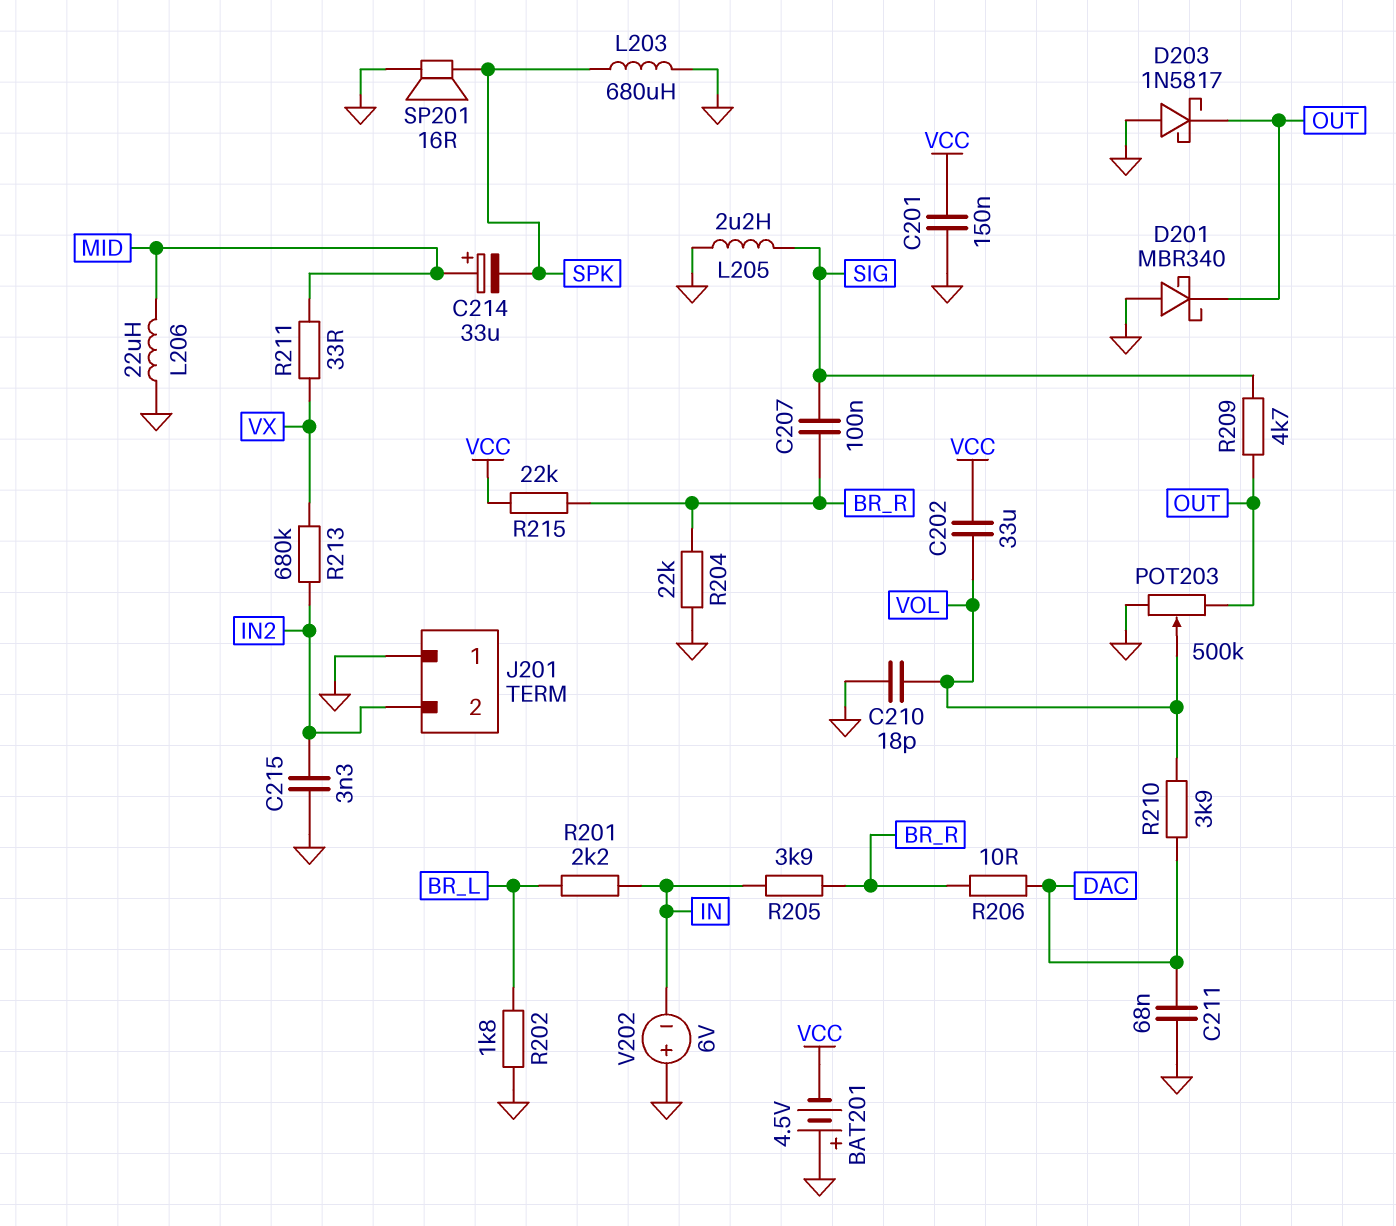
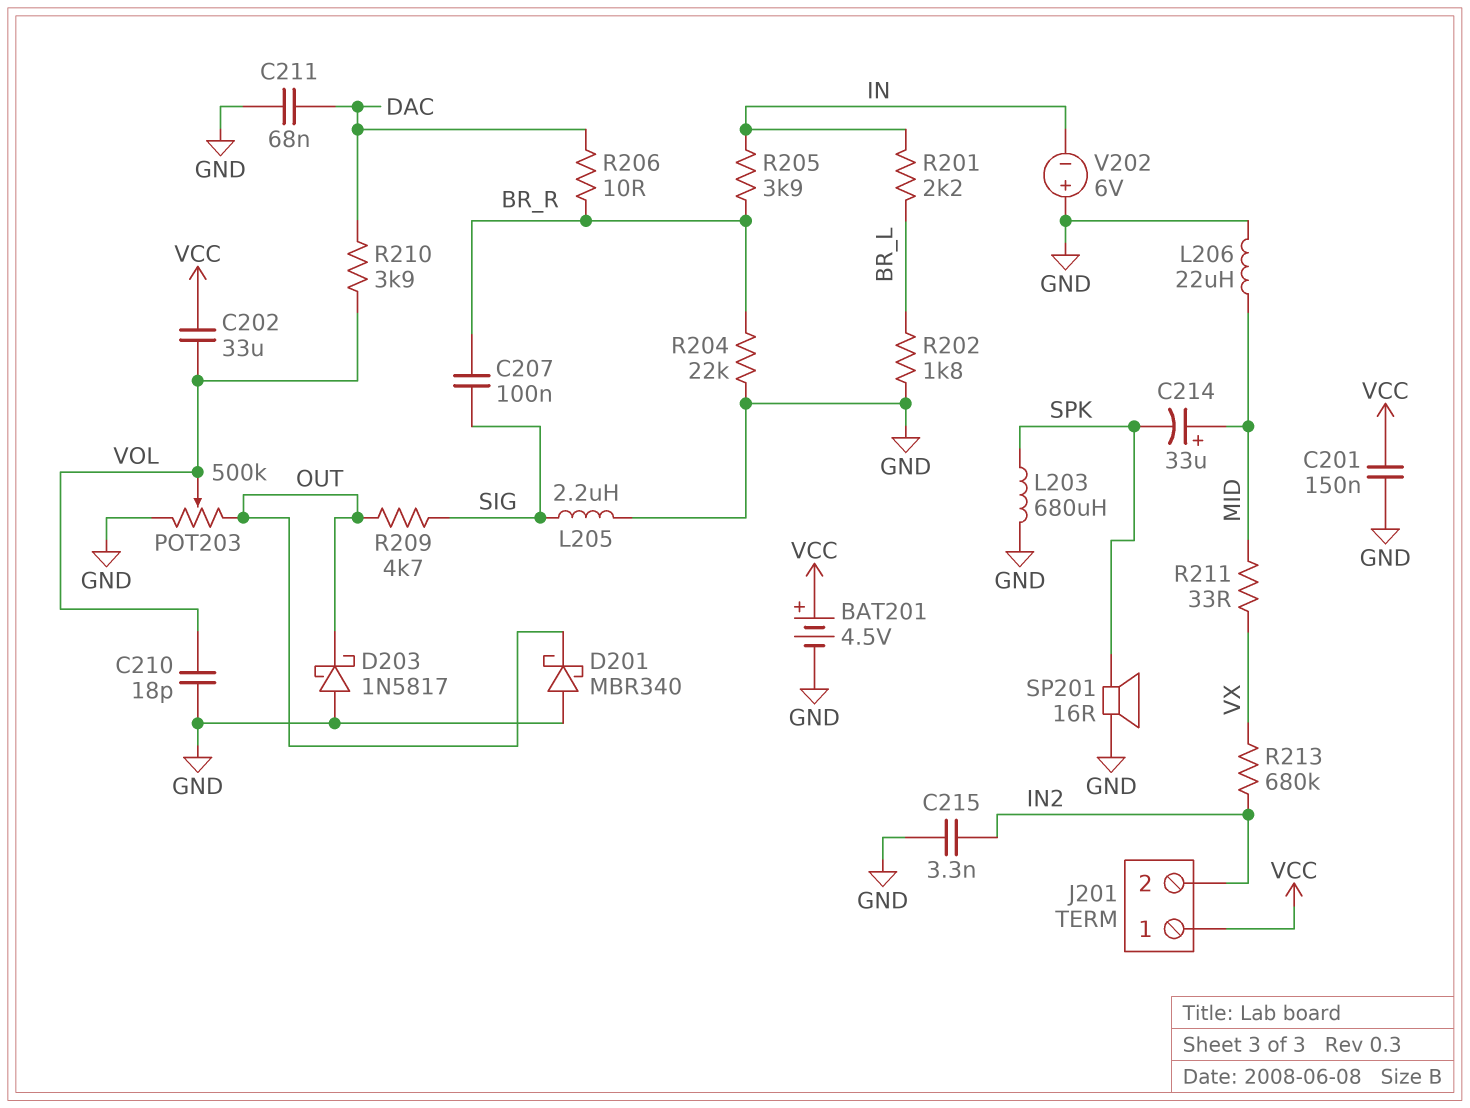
BAT201: 4.5V (plus GND, minus VCC) -> 4.5V (plus VCC, minus GND)
J201 pin 1: GND -> VCC
R215: 22k (BR_R, VCC) -> none

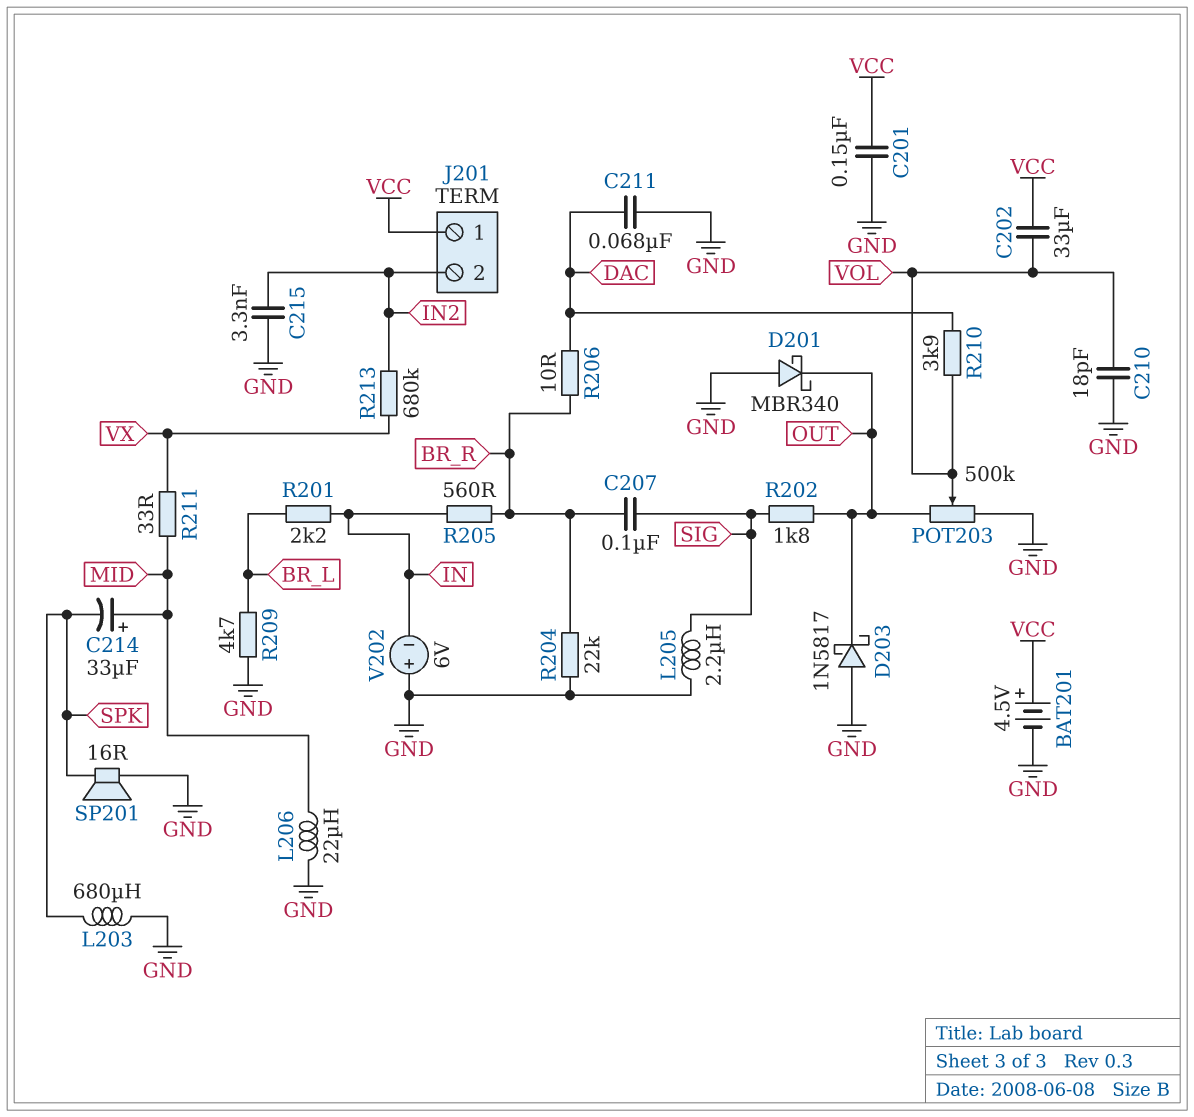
R202: 1.8k (BR_L, GND) -> 1.8k (OUT, SIG)
R205: 3.9k (BR_R, IN) -> 560 (BR_R, IN)
R209: 4.7k (OUT, SIG) -> 4.7k (BR_L, GND)

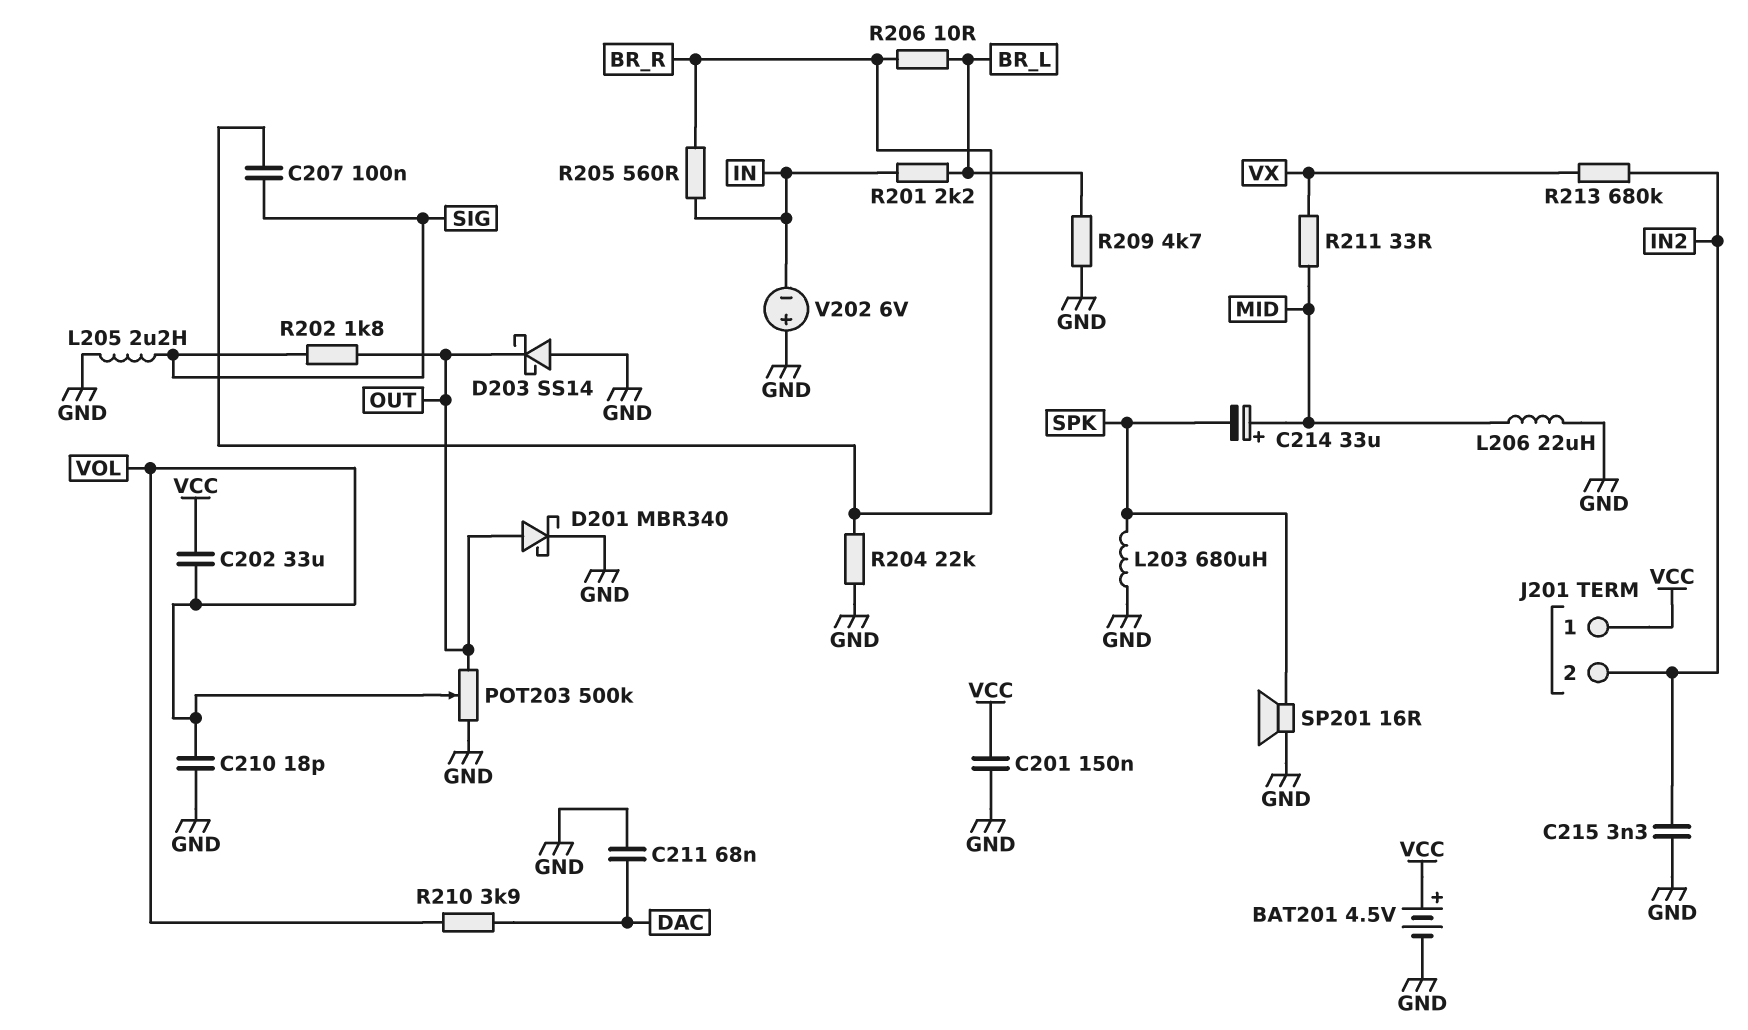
D201: schottky MBR340 (A GND, K OUT) -> schottky MBR340 (A OUT, K GND)
D203: schottky 1N5817 (A GND, K OUT) -> schottky SS14 (A GND, K OUT)
R206: 10 (BR_R, DAC) -> 10 (BR_L, BR_R)

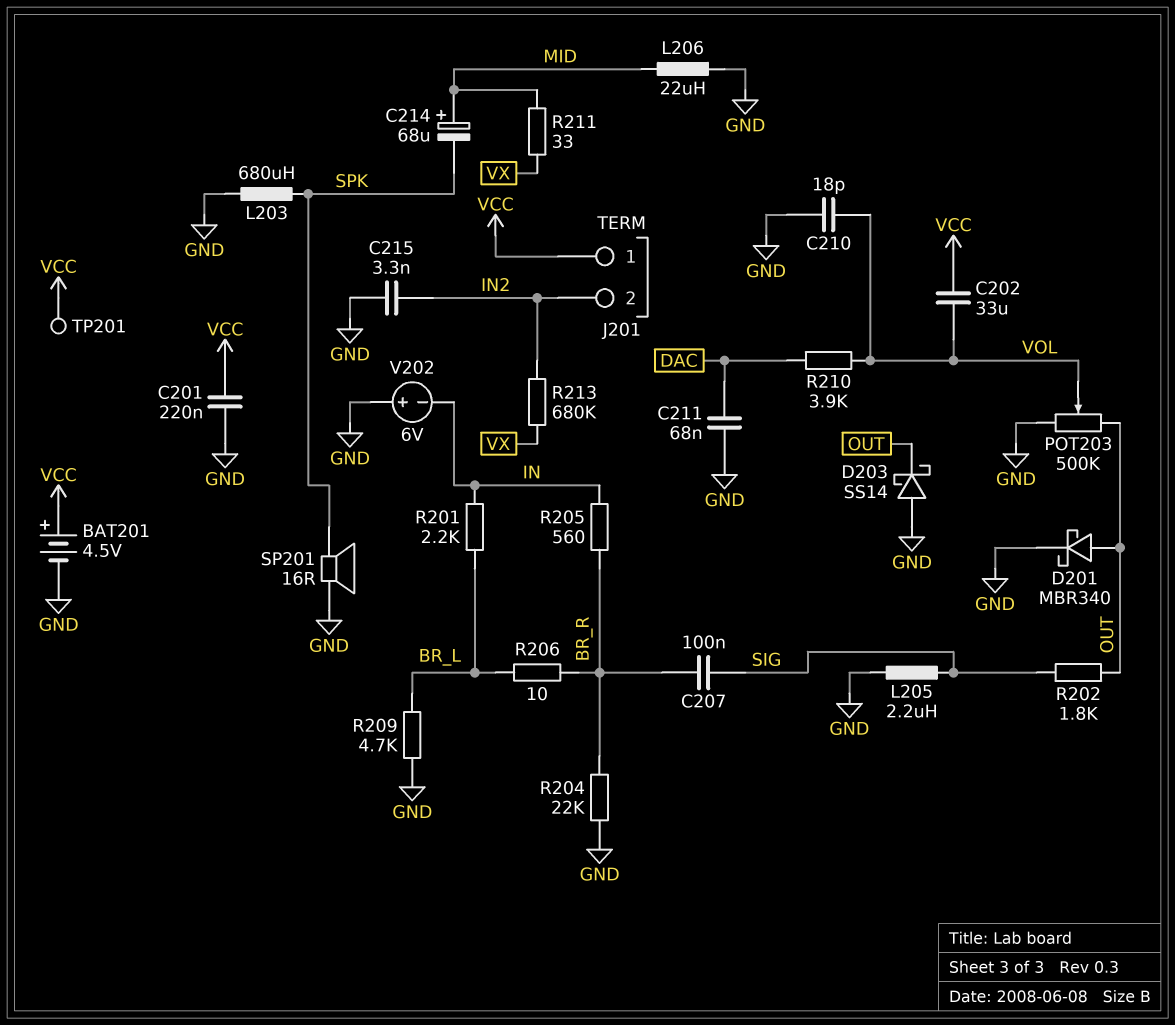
C201: 150nF (GND, VCC) -> 220nF (GND, VCC)
C214: 33uF (plus MID, minus SPK) -> 68uF (plus MID, minus SPK)
TP201: none -> test point (VCC)

